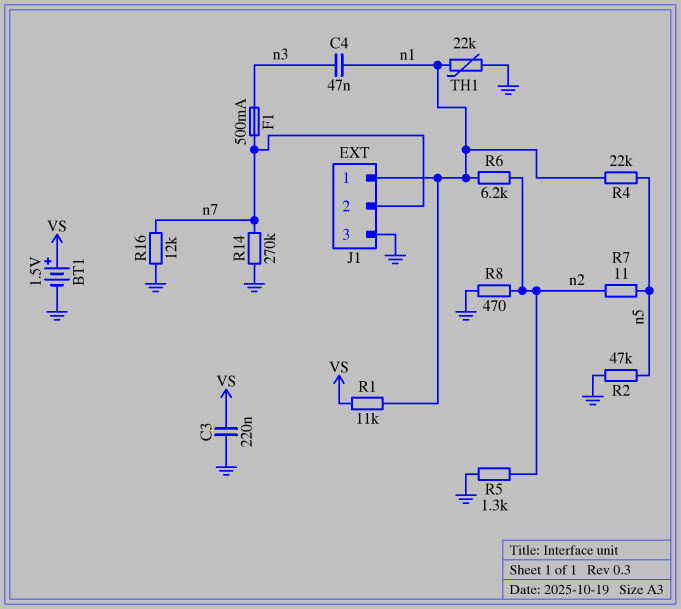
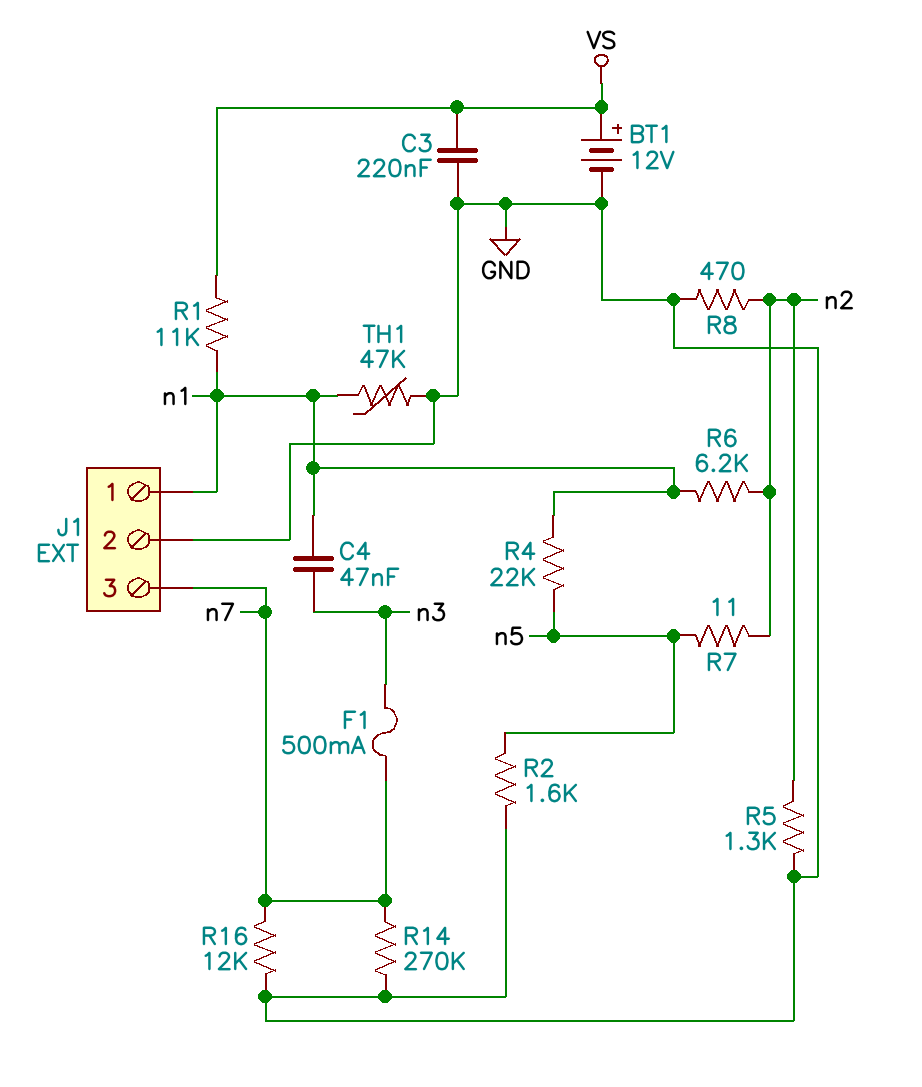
BT1: 1.5V (plus VS, minus GND) -> 12V (plus VS, minus GND)
J1 pin 2: n7 -> GND
J1 pin 3: GND -> n7
R2: 47k (GND, n5) -> 1.6k (GND, n5)
TH1: 22k (GND, n1) -> 47k (GND, n1)

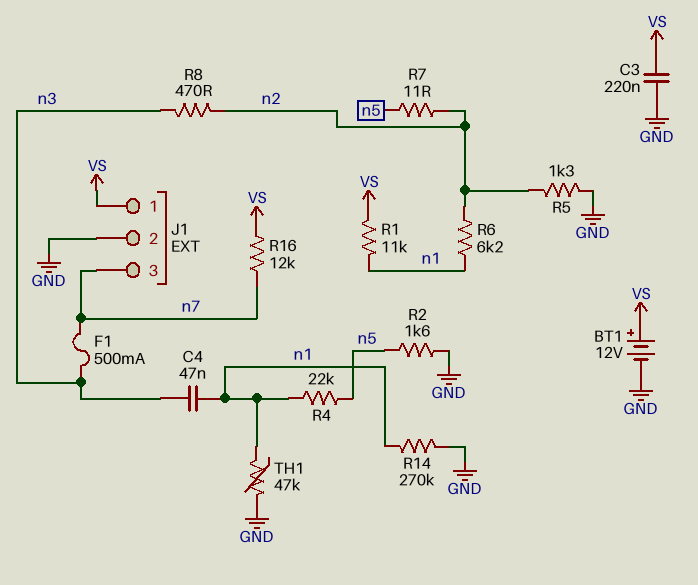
J1 pin 1: n1 -> VS
R8: 470 (GND, n2) -> 470 (n2, n3)
R14: 270k (GND, n7) -> 270k (GND, n1)
R16: 12k (GND, n7) -> 12k (VS, n7)

